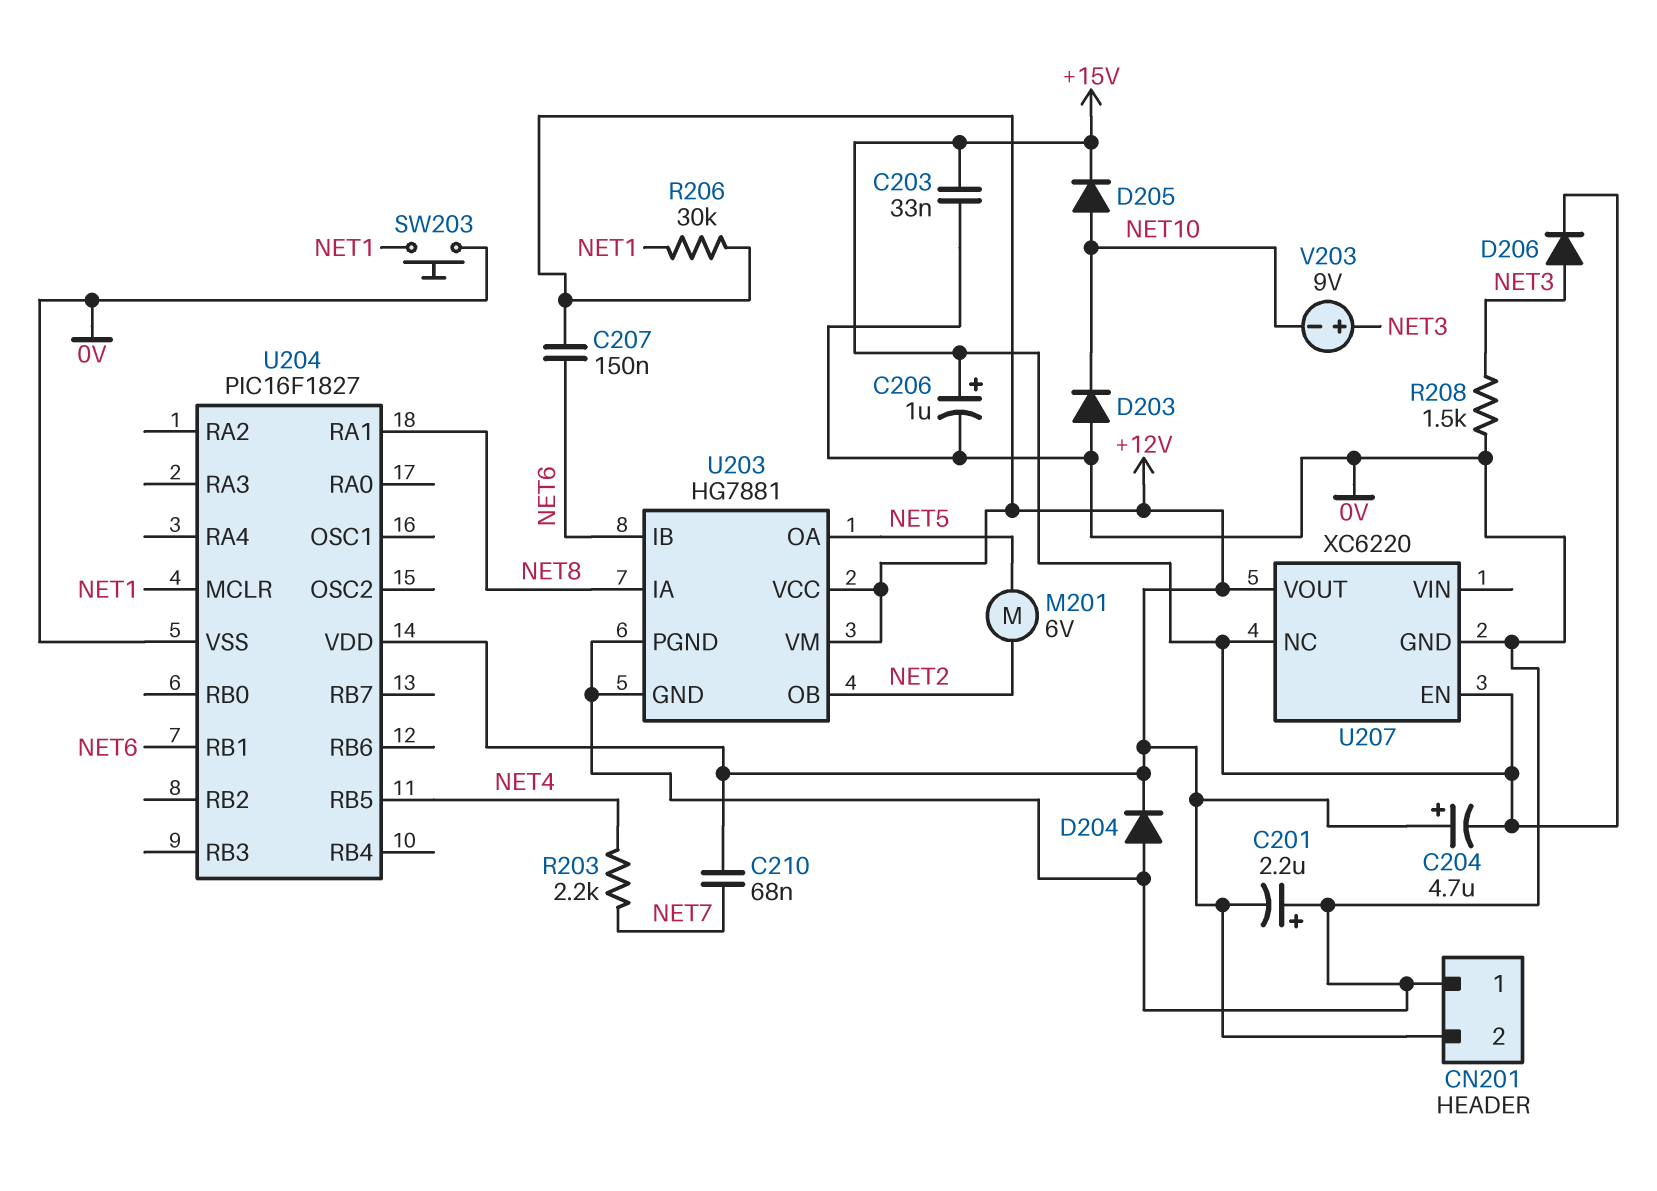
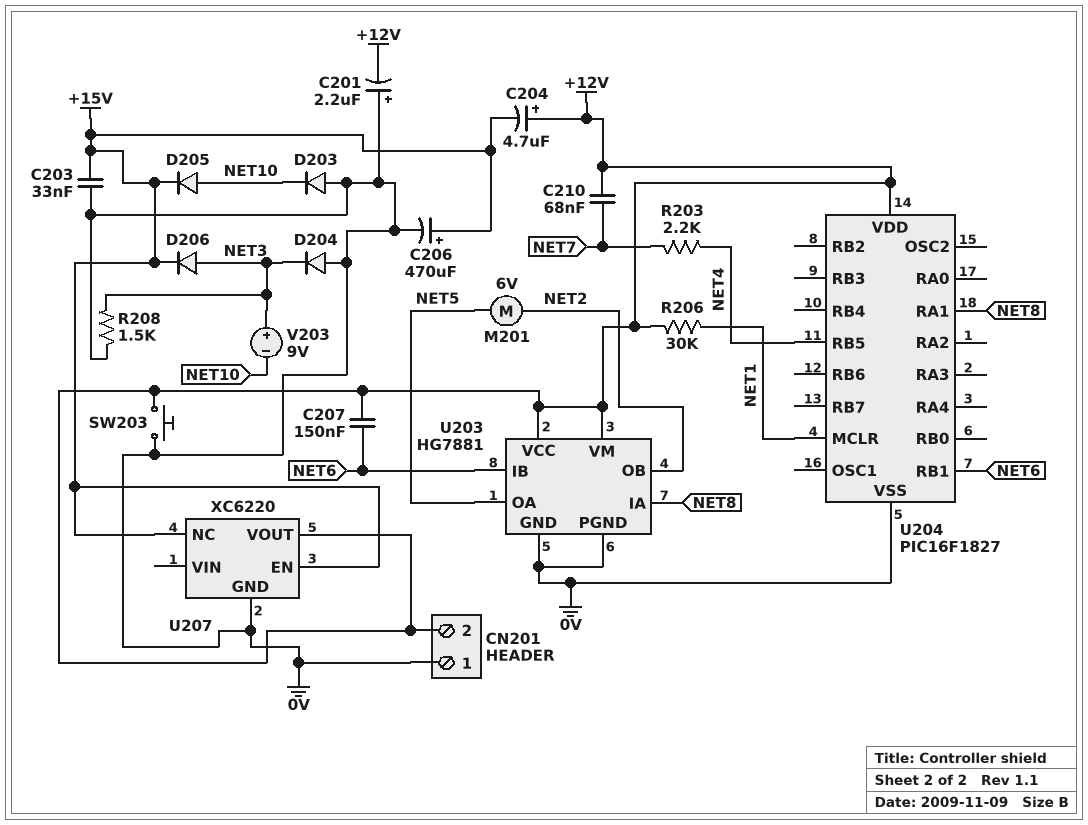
C206: 1uF (plus +15V, minus 0V) -> 470uF (plus +15V, minus 0V)
D204: diode (A 0V, K +12V) -> diode (A 0V, K NET3)
SW203: button (0V, NET1) -> button (+12V, 0V)

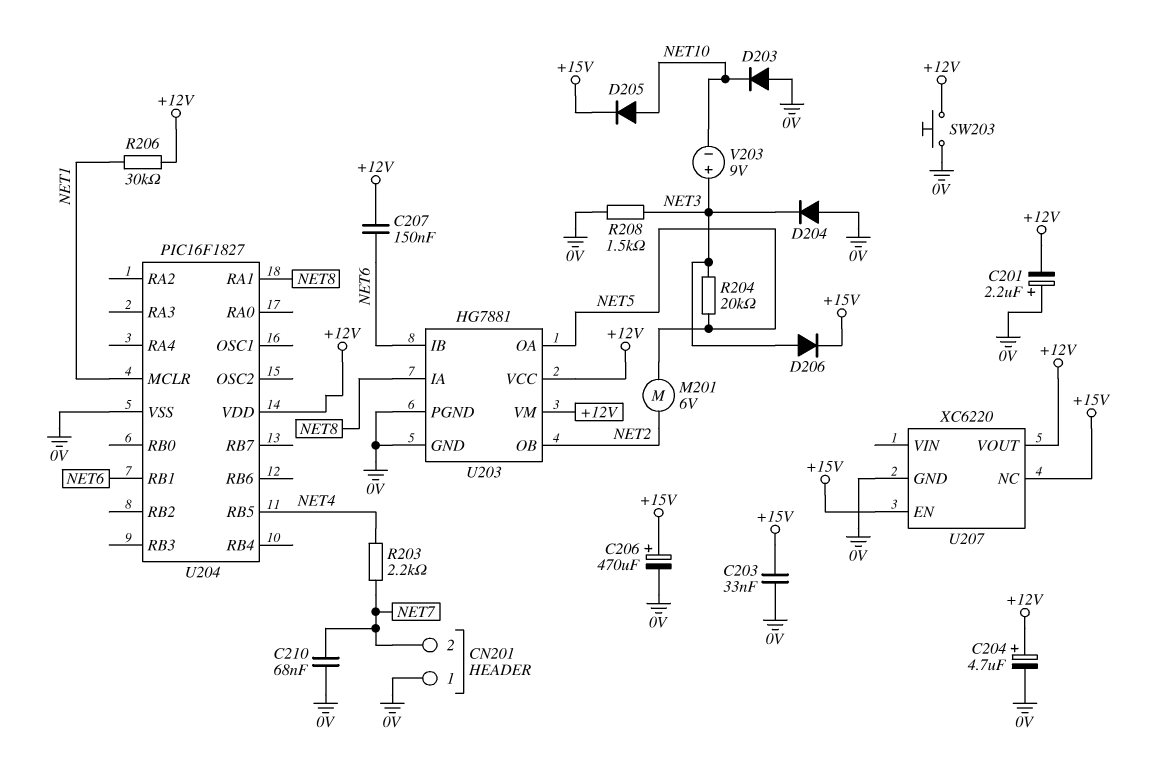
C204: 4.7uF (plus +12V, minus +15V) -> 4.7uF (plus +12V, minus 0V)
C210: 68nF (+12V, NET7) -> 68nF (0V, NET7)
CN201 pin 2: +12V -> NET7
R204: none -> 20k (NET3, NET5)

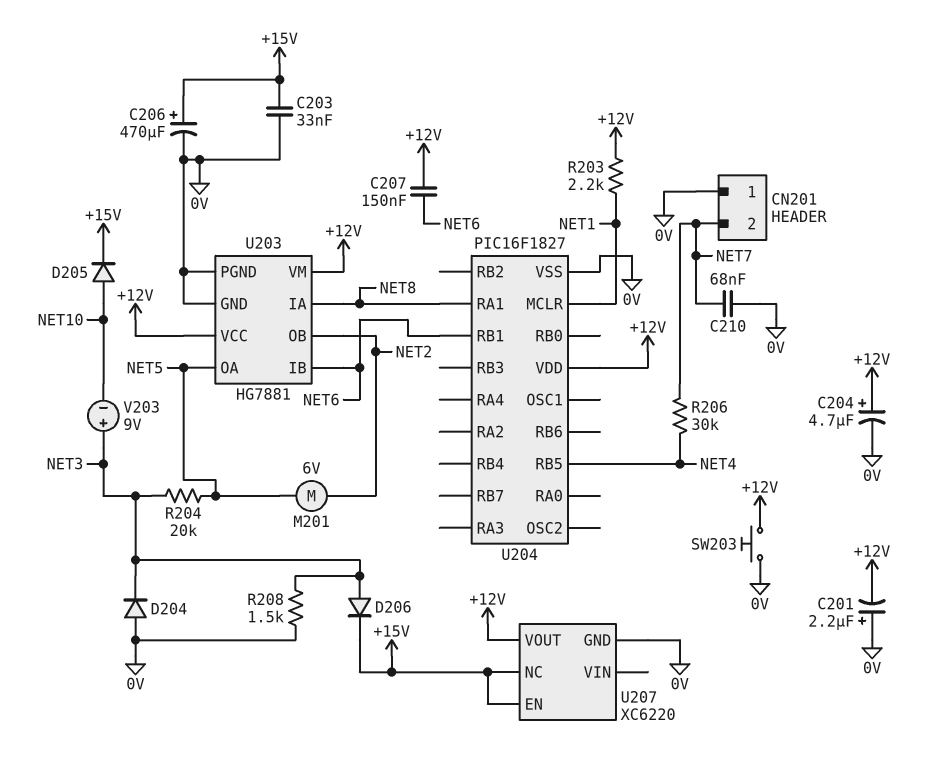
D203: diode (A 0V, K NET10) -> none
R203: 2.2k (NET4, NET7) -> 2.2k (+12V, NET1)
R206: 30k (+12V, NET1) -> 30k (NET4, NET7)

